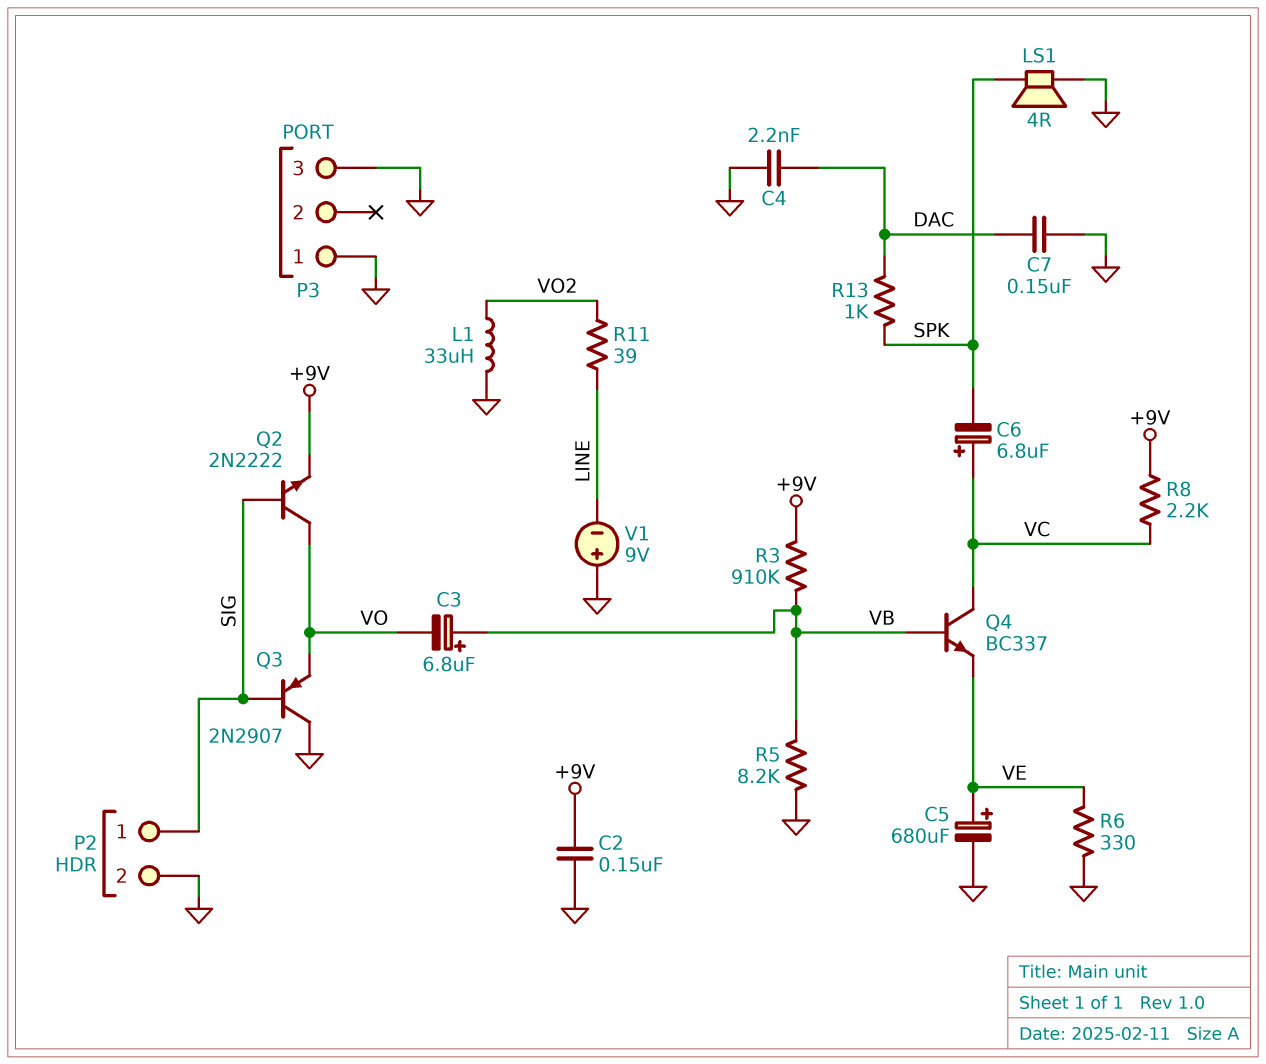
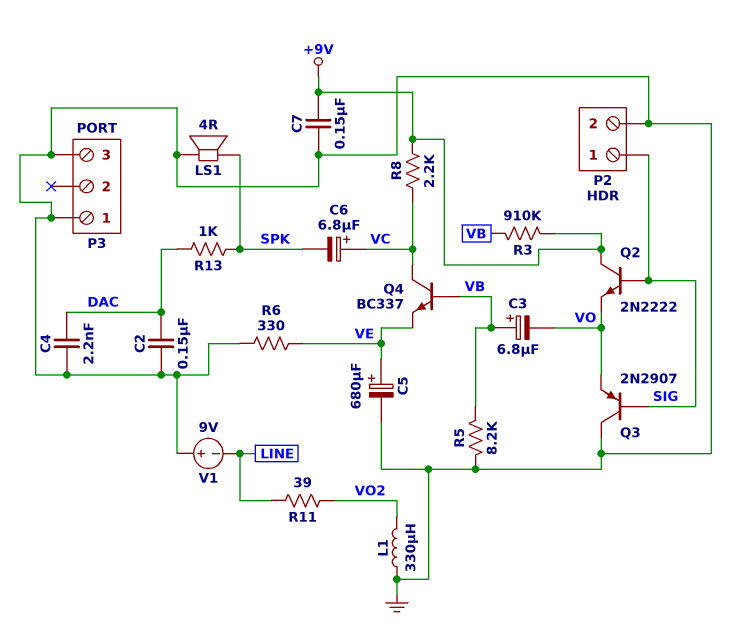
C2: 150nF (+9V, GND) -> 150nF (DAC, GND)
C7: 150nF (DAC, GND) -> 150nF (+9V, GND)
L1: 33uH (GND, VO2) -> 330uH (GND, VO2)
Q2: NPN 2N2222 (B SIG, C VO, E +9V) -> NPN 2N2222 (B SIG, C +9V, E VO)

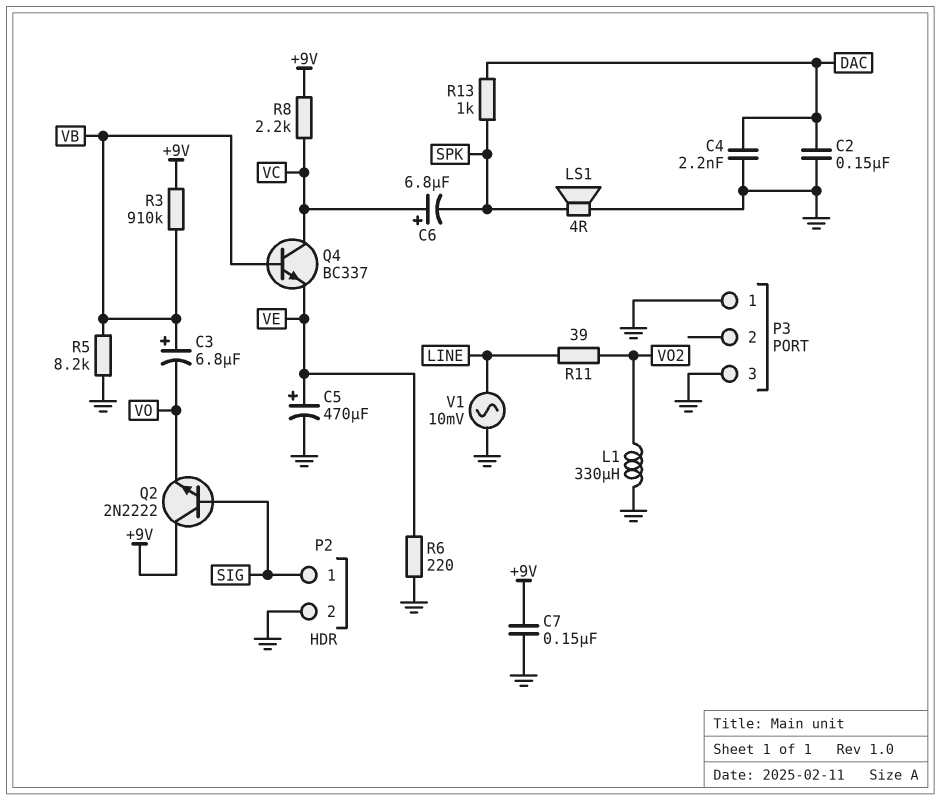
C5: 680uF (plus VE, minus GND) -> 470uF (plus VE, minus GND)
Q3: PNP 2N2907 (B SIG, C GND, E VO) -> none
R6: 330 (GND, VE) -> 220 (GND, VE)
V1: 9V (plus GND, minus LINE) -> AC 10mV (GND, LINE)

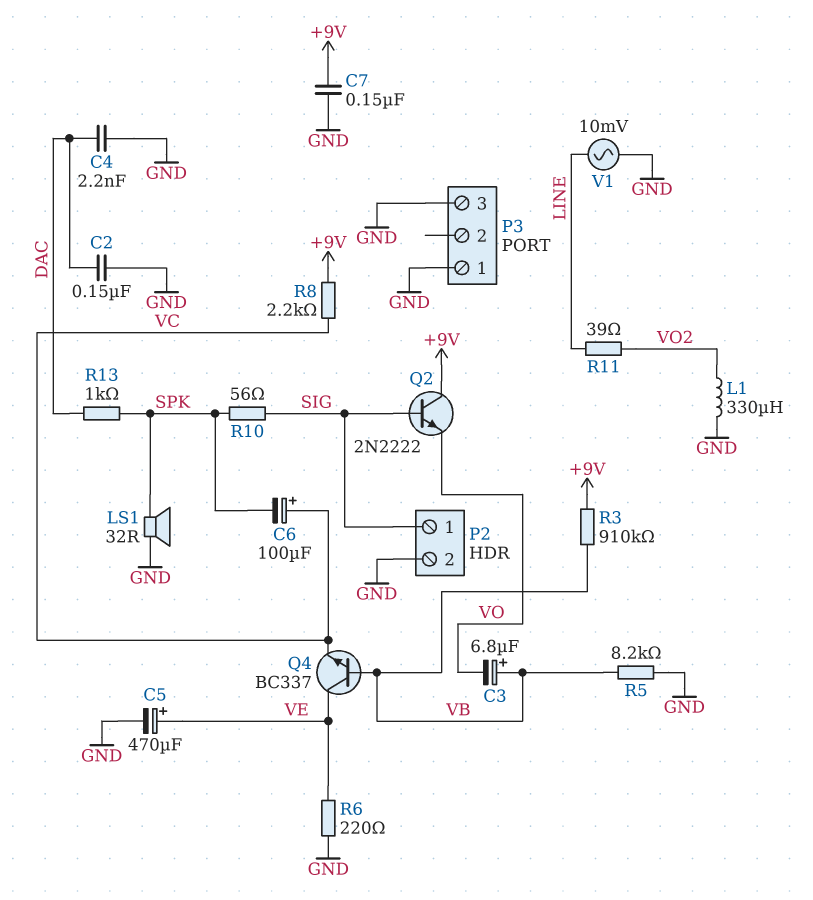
C6: 6.8uF (plus VC, minus SPK) -> 100uF (plus VC, minus SPK)
LS1: speaker 4R (GND, SPK) -> speaker 32R (GND, SPK)
Q4: NPN BC337 (B VB, C VC, E VE) -> NPN BC337 (B VB, C VE, E VC)
R10: none -> 56 (SIG, SPK)

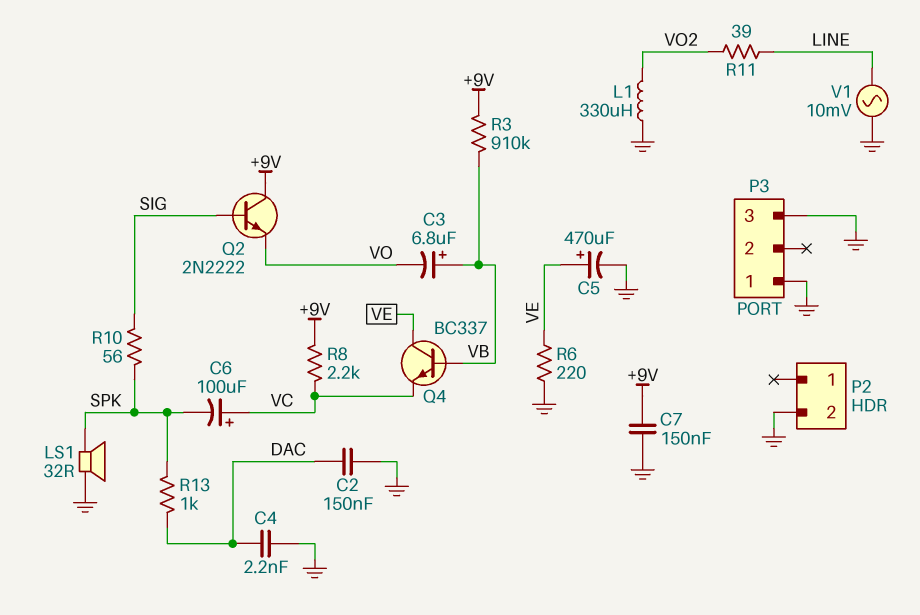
P2 pin 1: SIG -> none
R5: 8.2k (GND, VB) -> none

